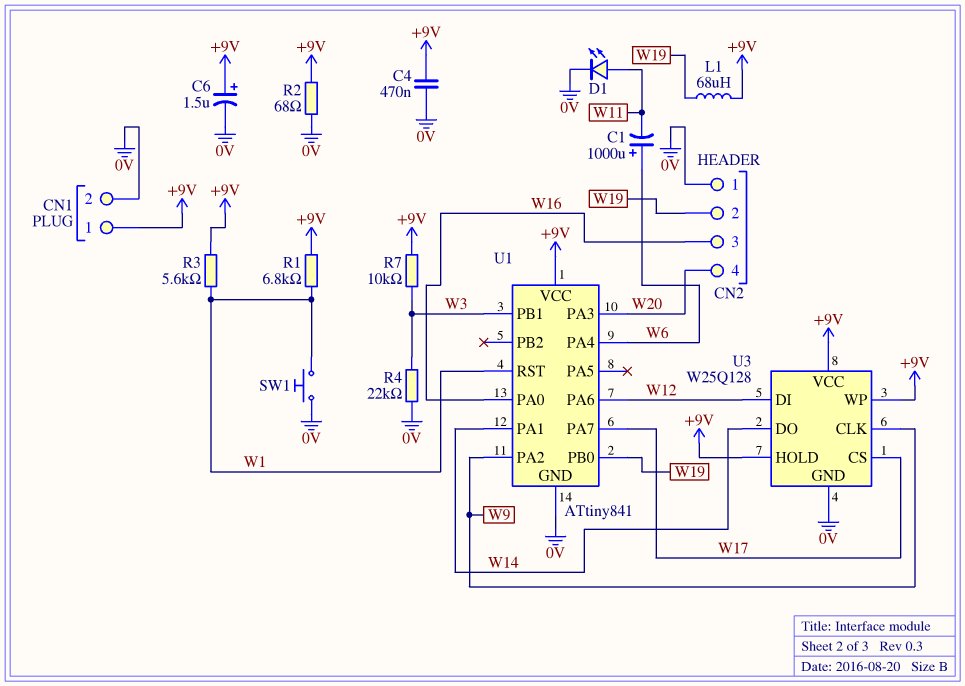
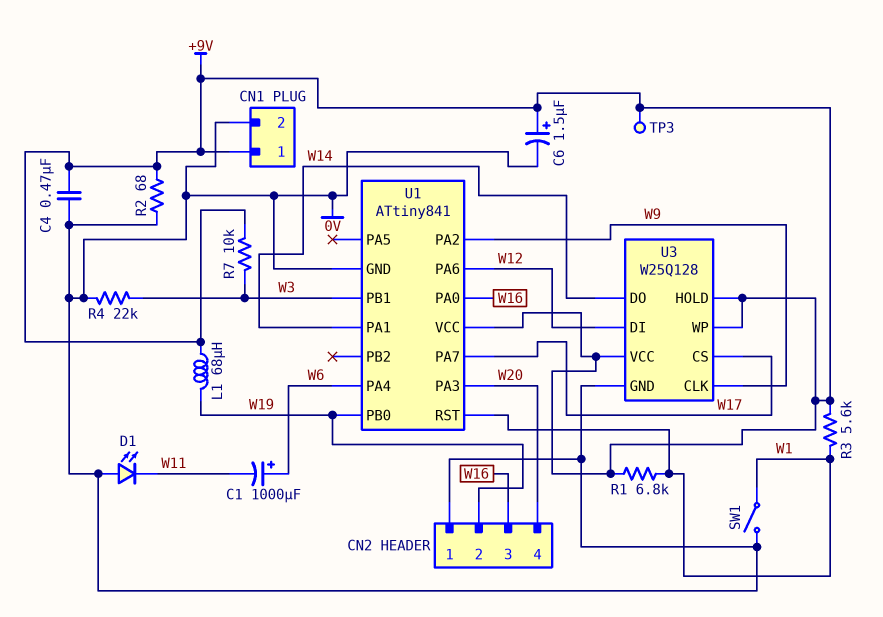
D1: LED (A W11, K 0V) -> LED (A 0V, K W11)
SW1: button (0V, W1) -> switch (0V, W1)
TP3: none -> test point (+9V)

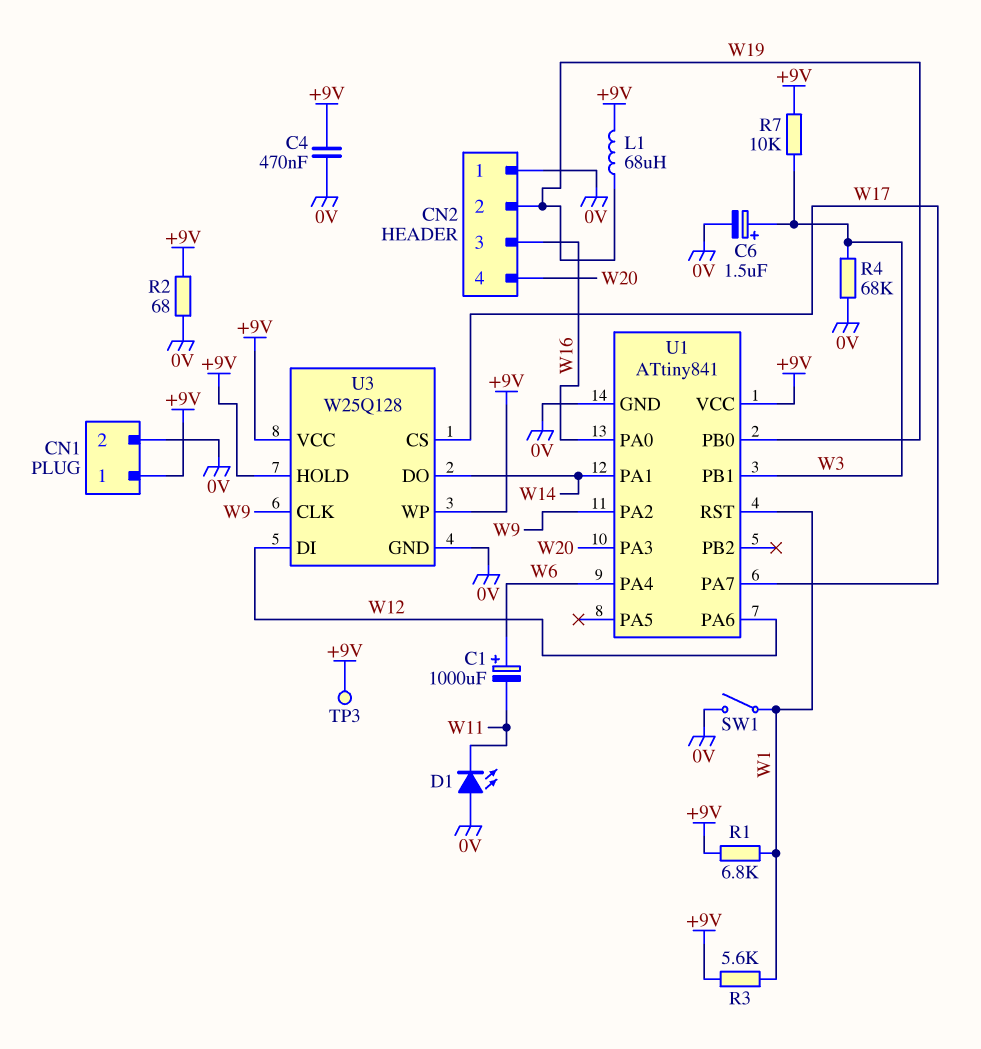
C6: 1.5uF (plus +9V, minus 0V) -> 1.5uF (plus W3, minus 0V)
R4: 22k (0V, W3) -> 68k (0V, W3)

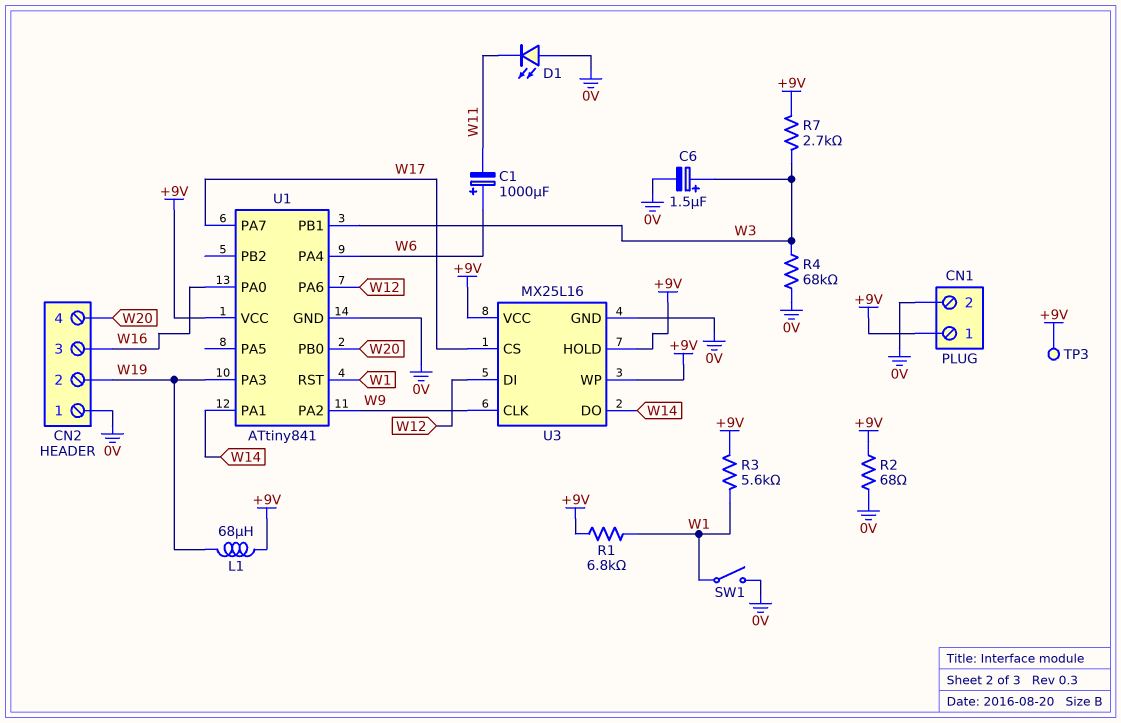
C4: 470nF (+9V, 0V) -> none
R7: 10k (+9V, W3) -> 2.7k (+9V, W3)
U1 pin PA3: W20 -> W19
U1 pin PB0: W19 -> W20
U3: W25Q128 -> MX25L16

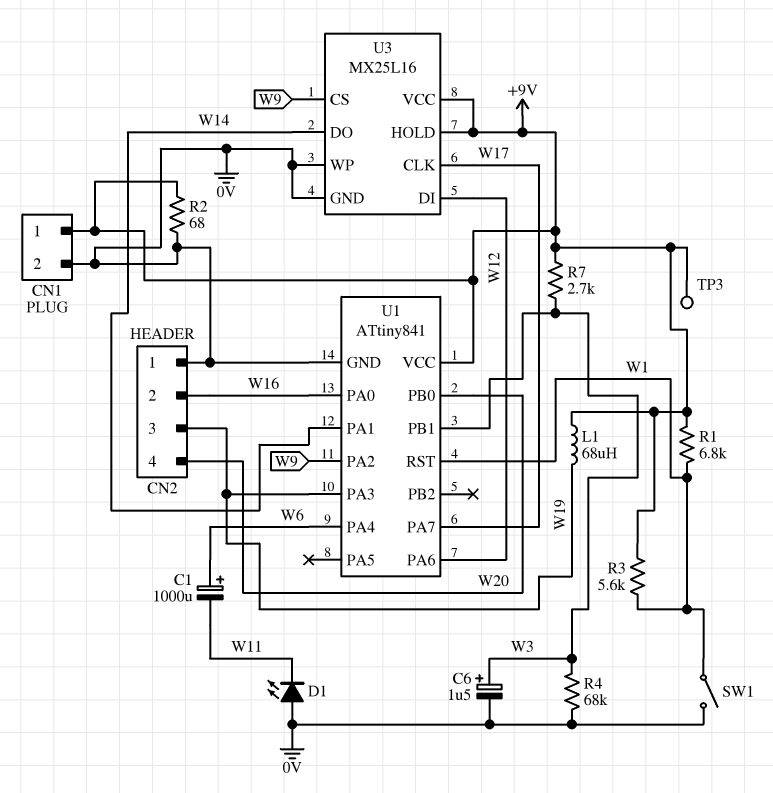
CN2 pin 2: W19 -> W16
CN2 pin 3: W16 -> W19
U3 pin CLK: W9 -> W17
U3 pin CS: W17 -> W9
U3 pin WP: +9V -> 0V

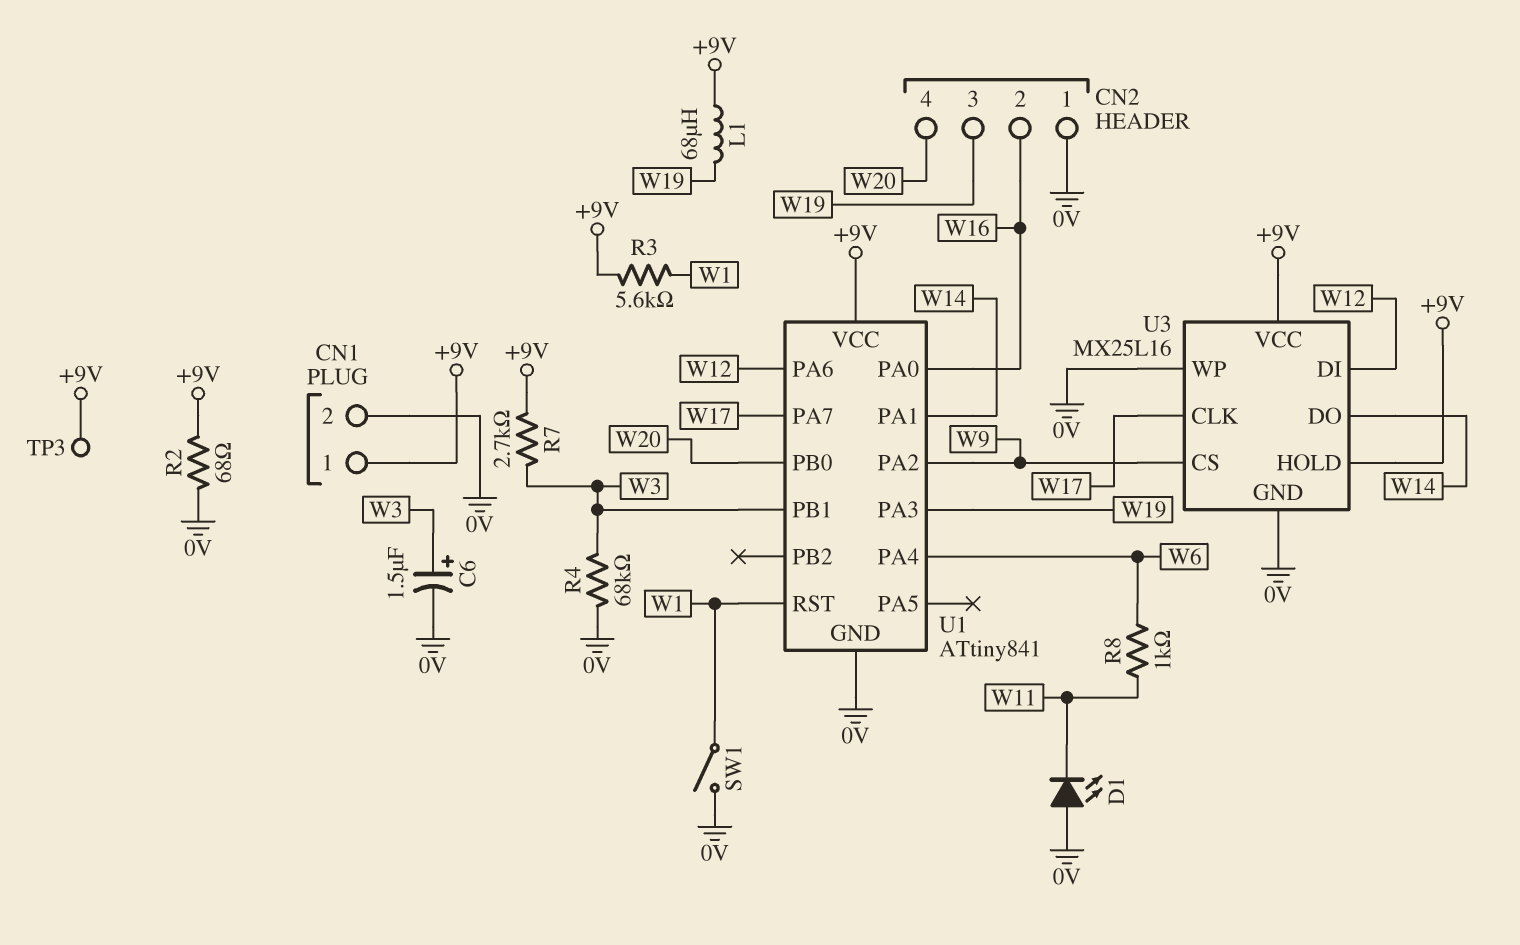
C1: 1000uF (plus W6, minus W11) -> none
R1: 6.8k (+9V, W1) -> none
R8: none -> 1k (W6, W11)

